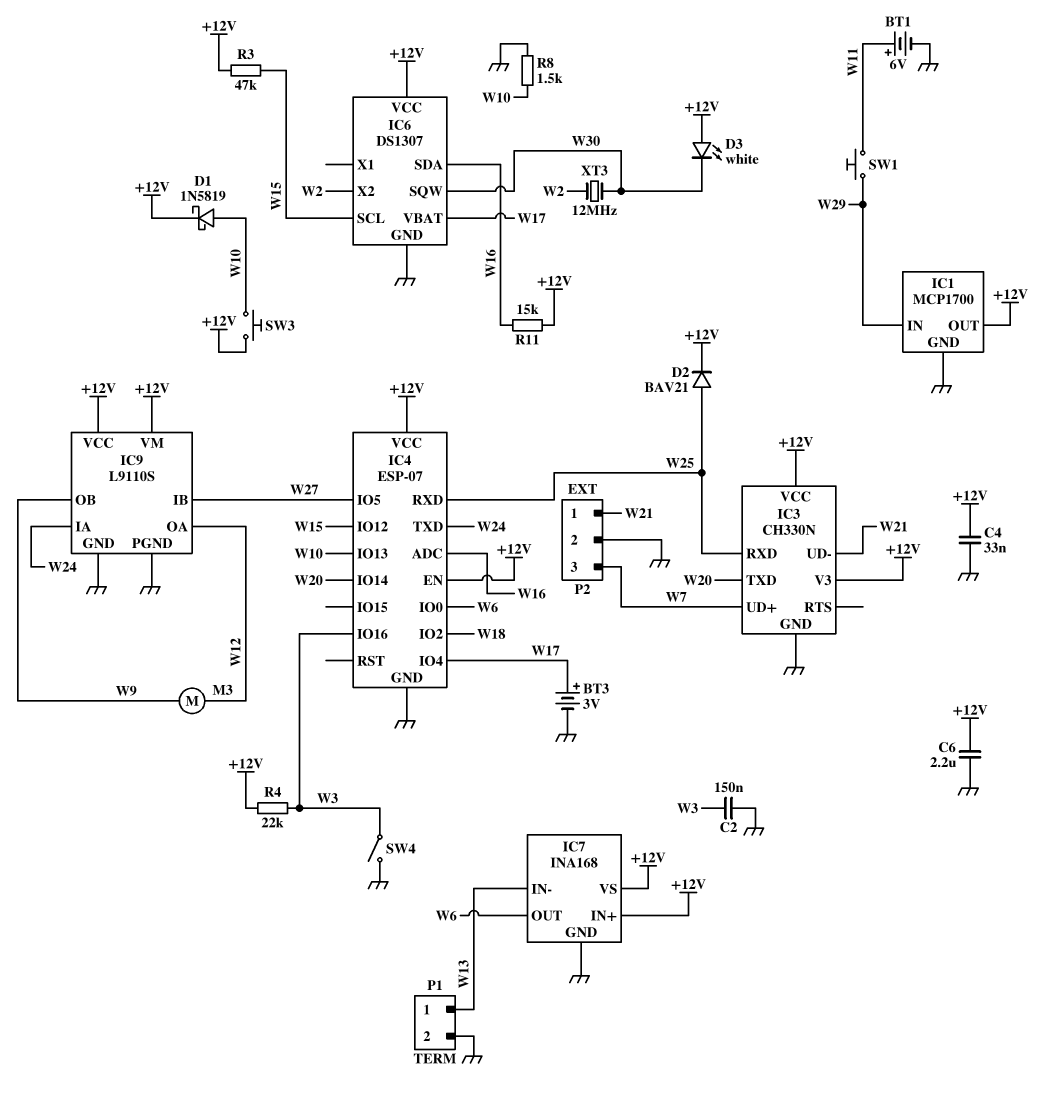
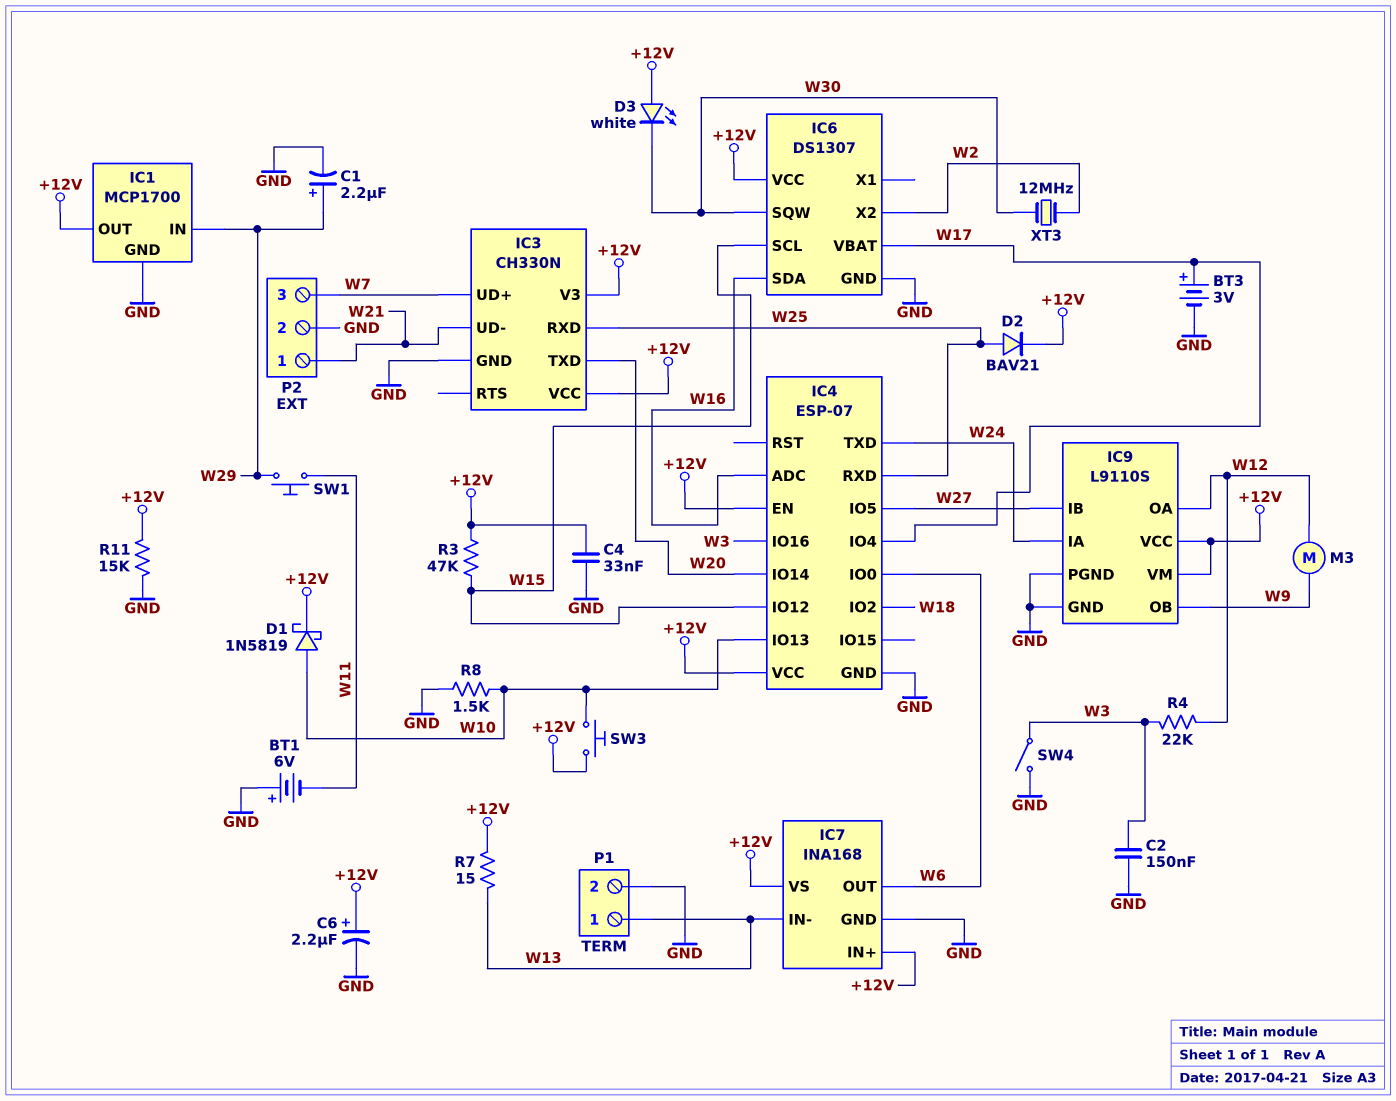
BT1: 6V (plus W11, minus GND) -> 6V (plus GND, minus W11)
C1: none -> 2.2uF (plus W29, minus GND)
C6: 2.2uF (+12V, GND) -> 2.2uF (plus +12V, minus GND)
R4: 22k (+12V, W3) -> 22k (W3, W12)
R7: none -> 15 (+12V, W13)
R11: 15k (+12V, W16) -> 15k (+12V, GND)

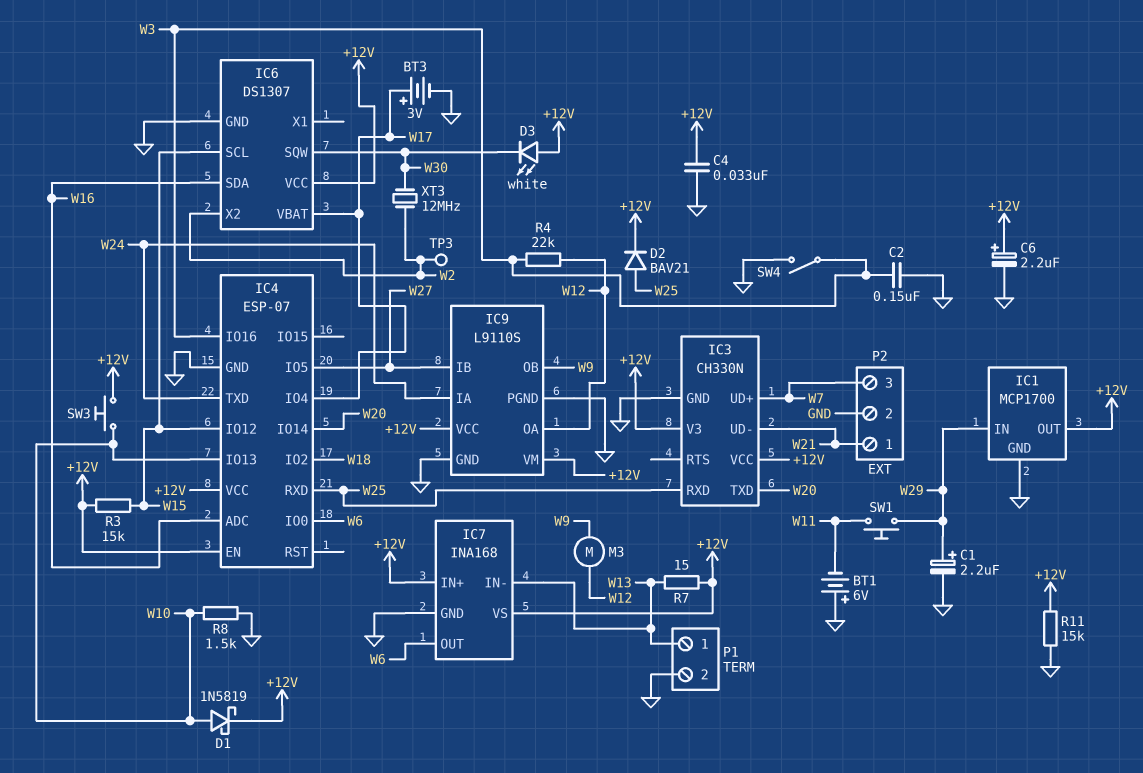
R3: 47k (+12V, W15) -> 15k (+12V, W15)
TP3: none -> test point (W2)

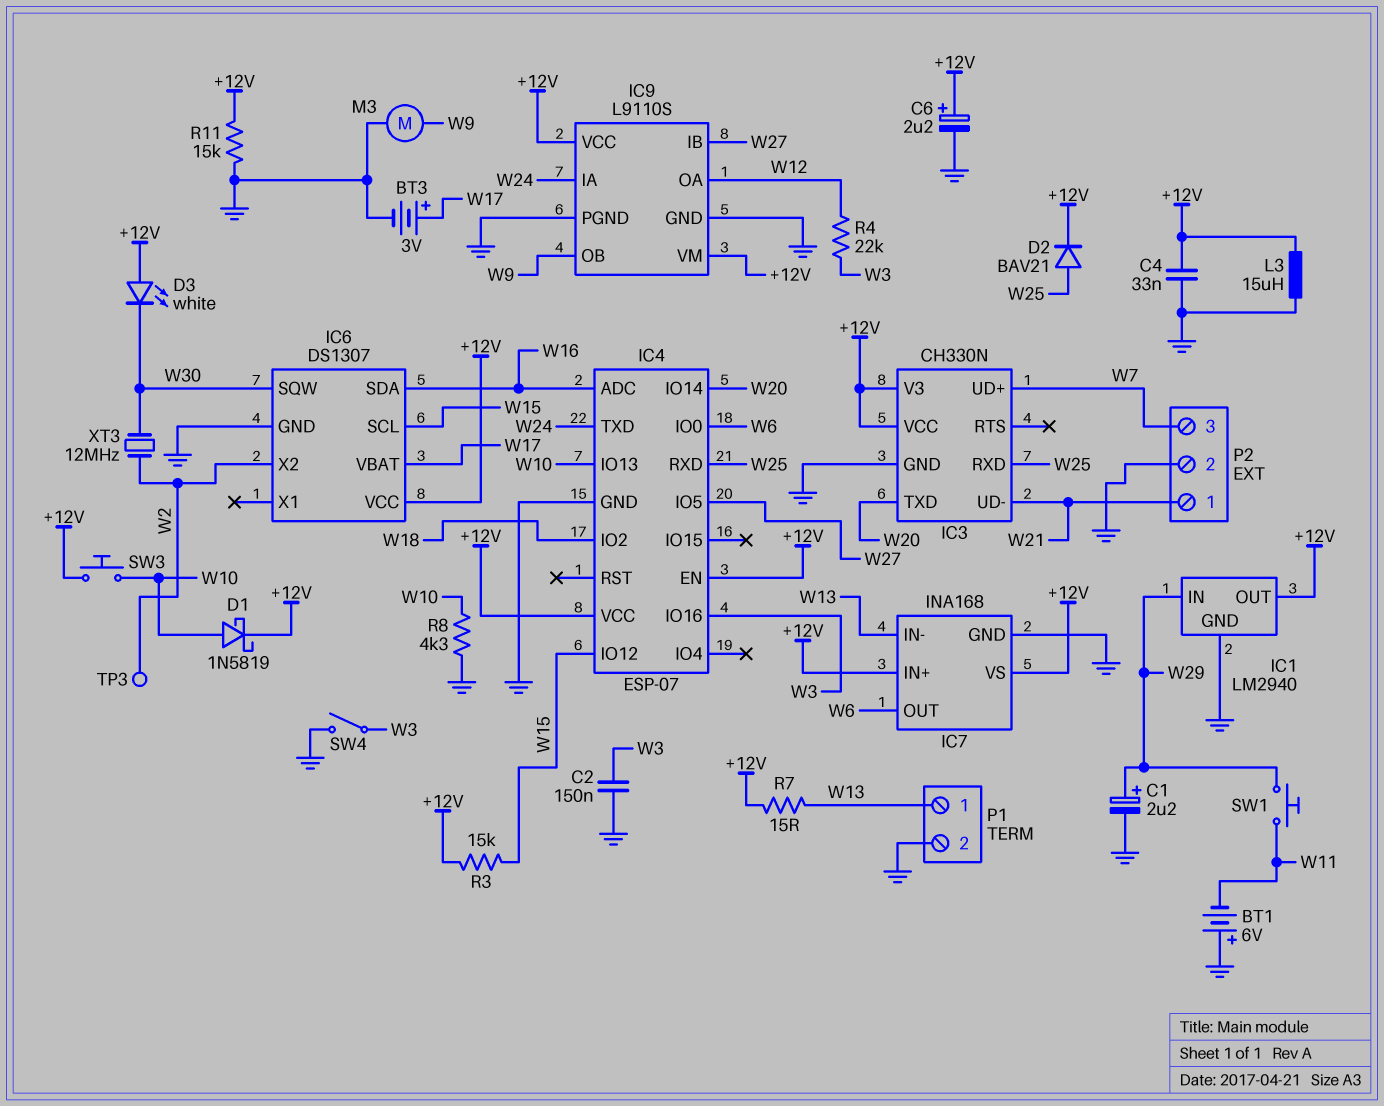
IC1: MCP1700 -> LM2940
IC4 pin IO4: W17 -> none
L3: none -> 15uH (+12V, GND)
M3: motor (W9, W12) -> motor (GND, W9)
R8: 1.5k (GND, W10) -> 4.3k (GND, W10)

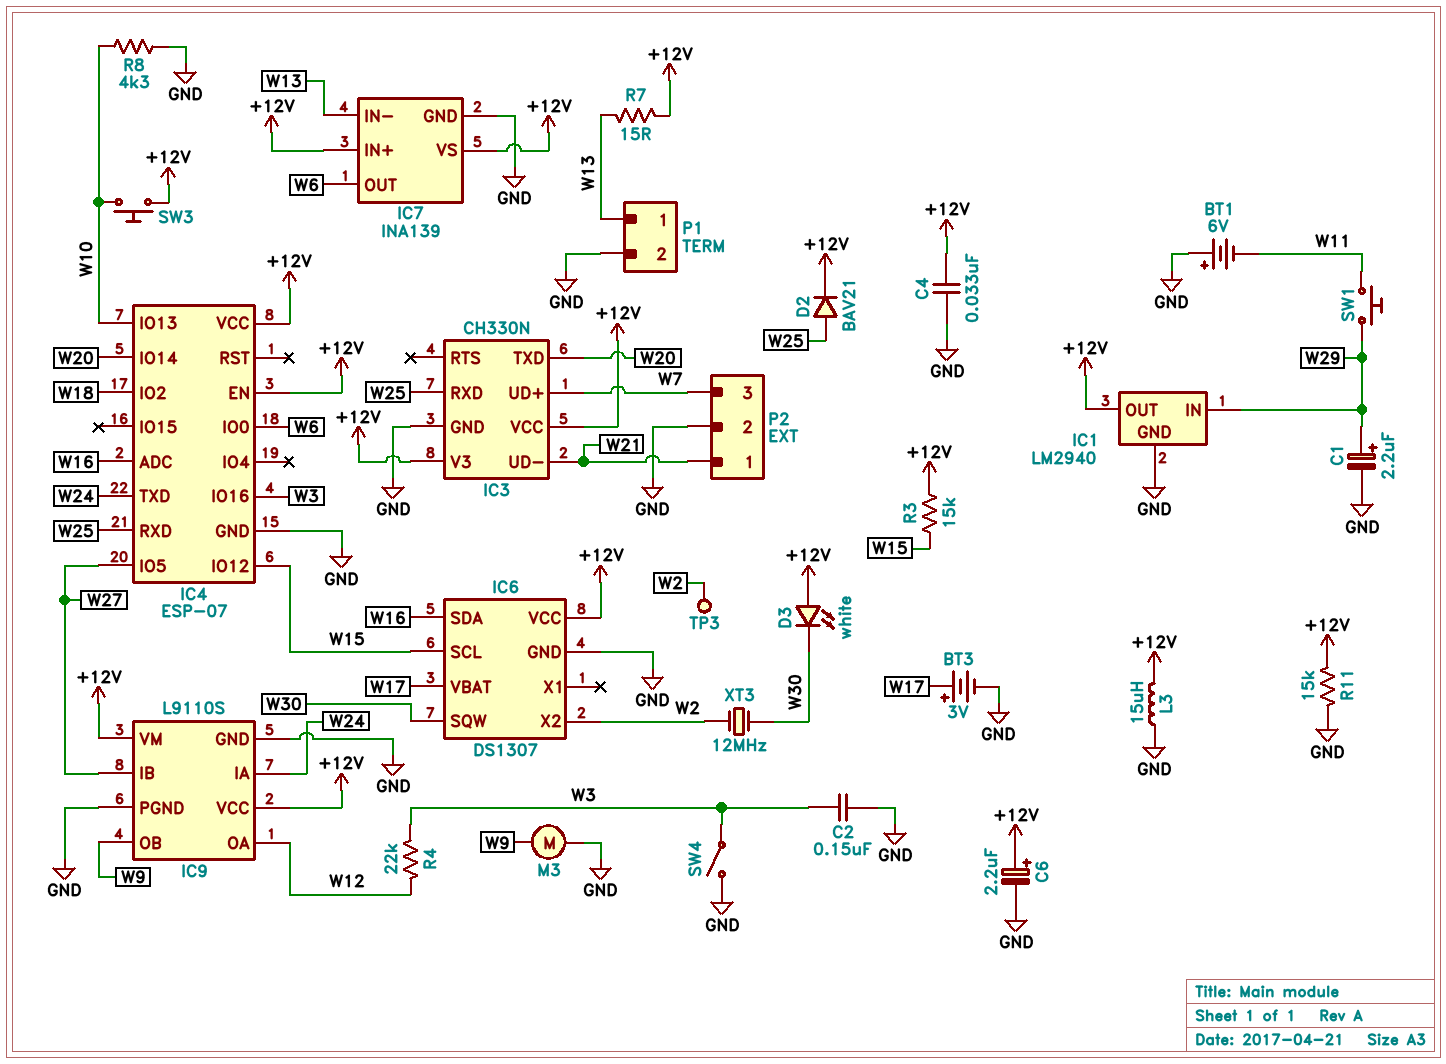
D1: schottky 1N5819 (A W10, K +12V) -> none
IC7: INA168 -> INA139

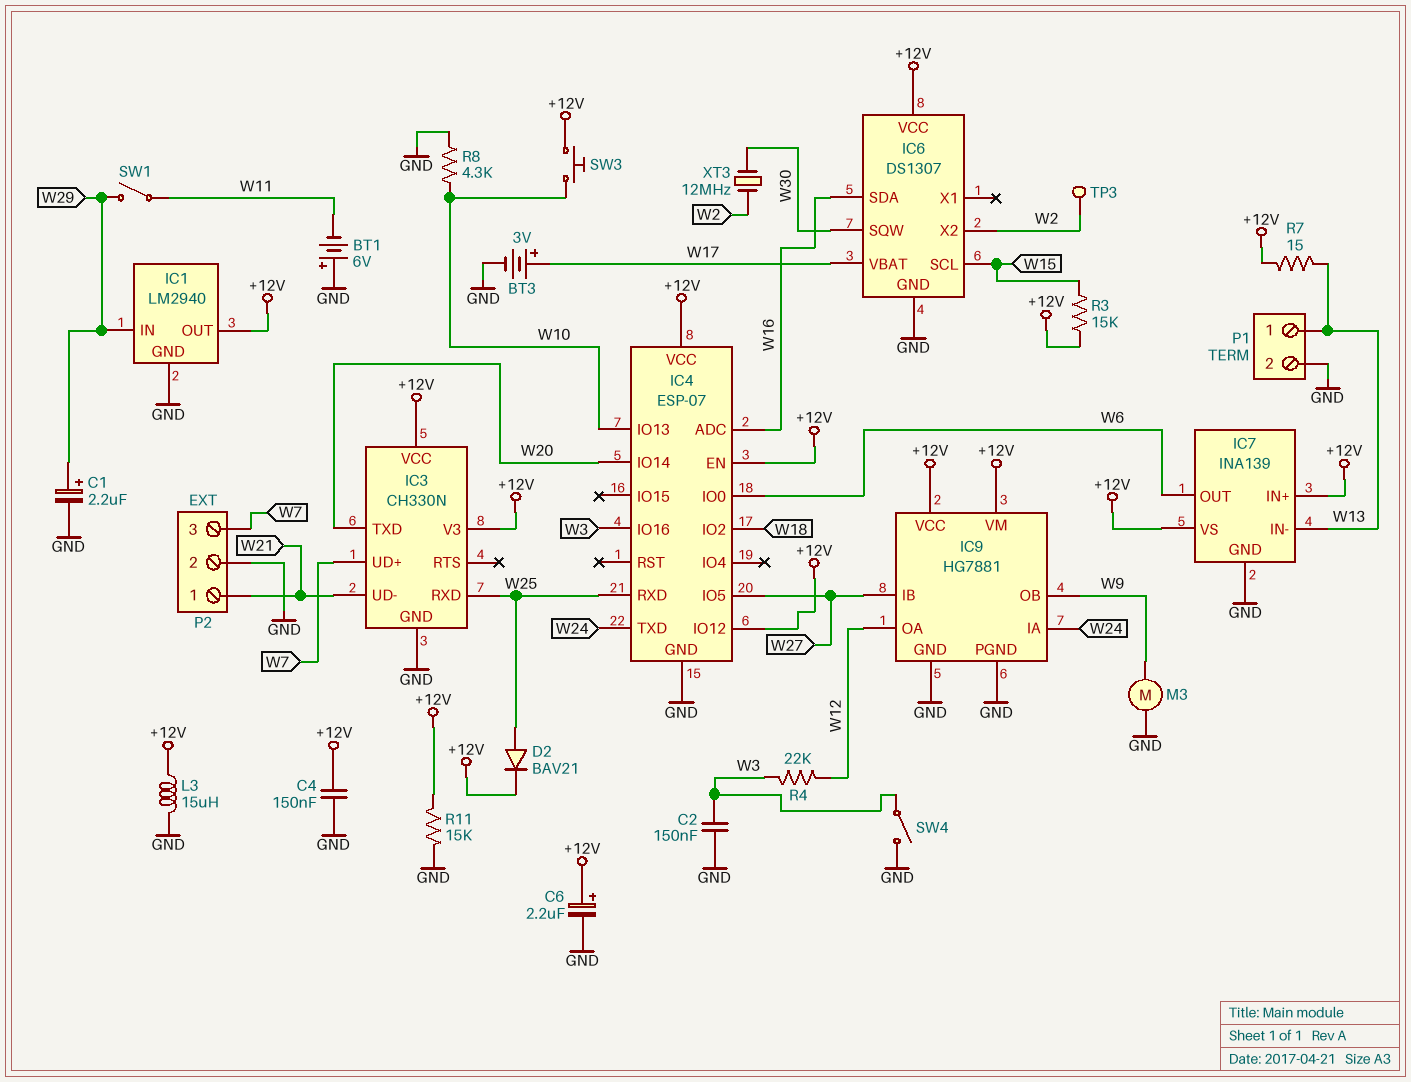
C4: 33nF (+12V, GND) -> 150nF (+12V, GND)
D3: LED white (A +12V, K W30) -> none
IC4 pin IO12: W15 -> +12V
IC9: L9110S -> HG7881
SW1: button (W11, W29) -> switch (W11, W29)

